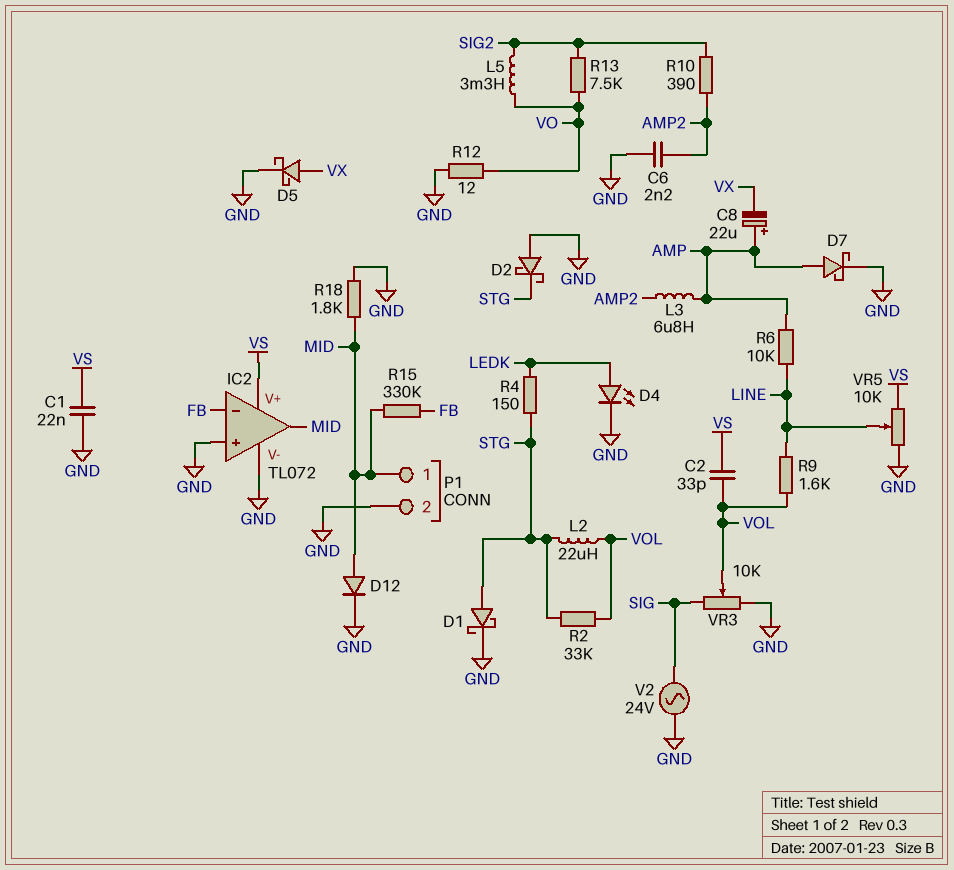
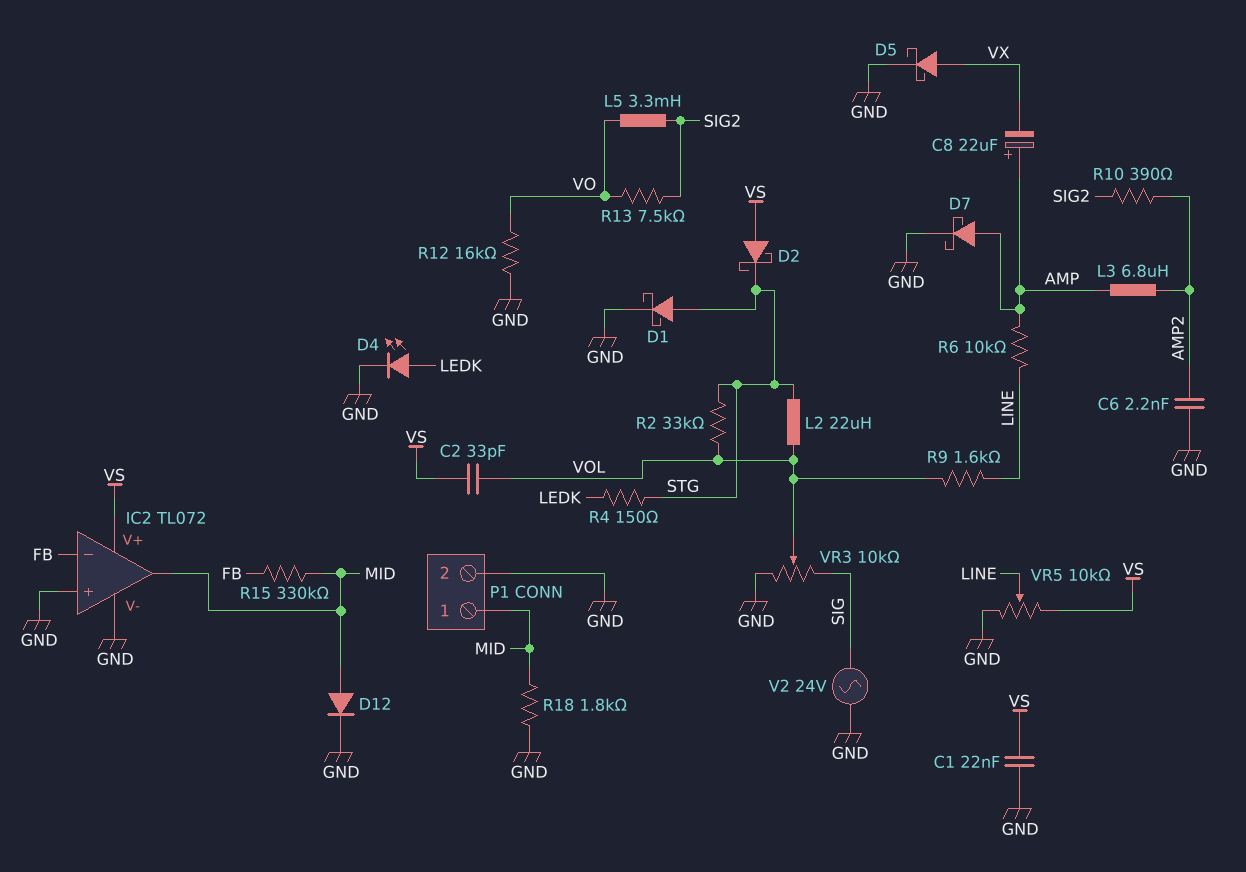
D2: schottky (A GND, K STG) -> schottky (A VS, K STG)
R12: 12 (GND, VO) -> 16k (GND, VO)

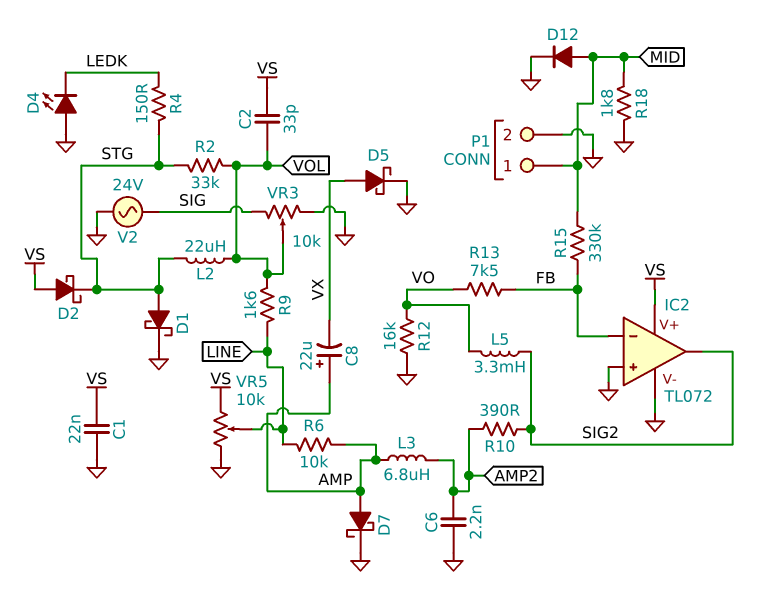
D4: LED (A LEDK, K GND) -> LED (A GND, K LEDK)
IC2 pin out: MID -> SIG2
R13: 7.5k (SIG2, VO) -> 7.5k (FB, VO)

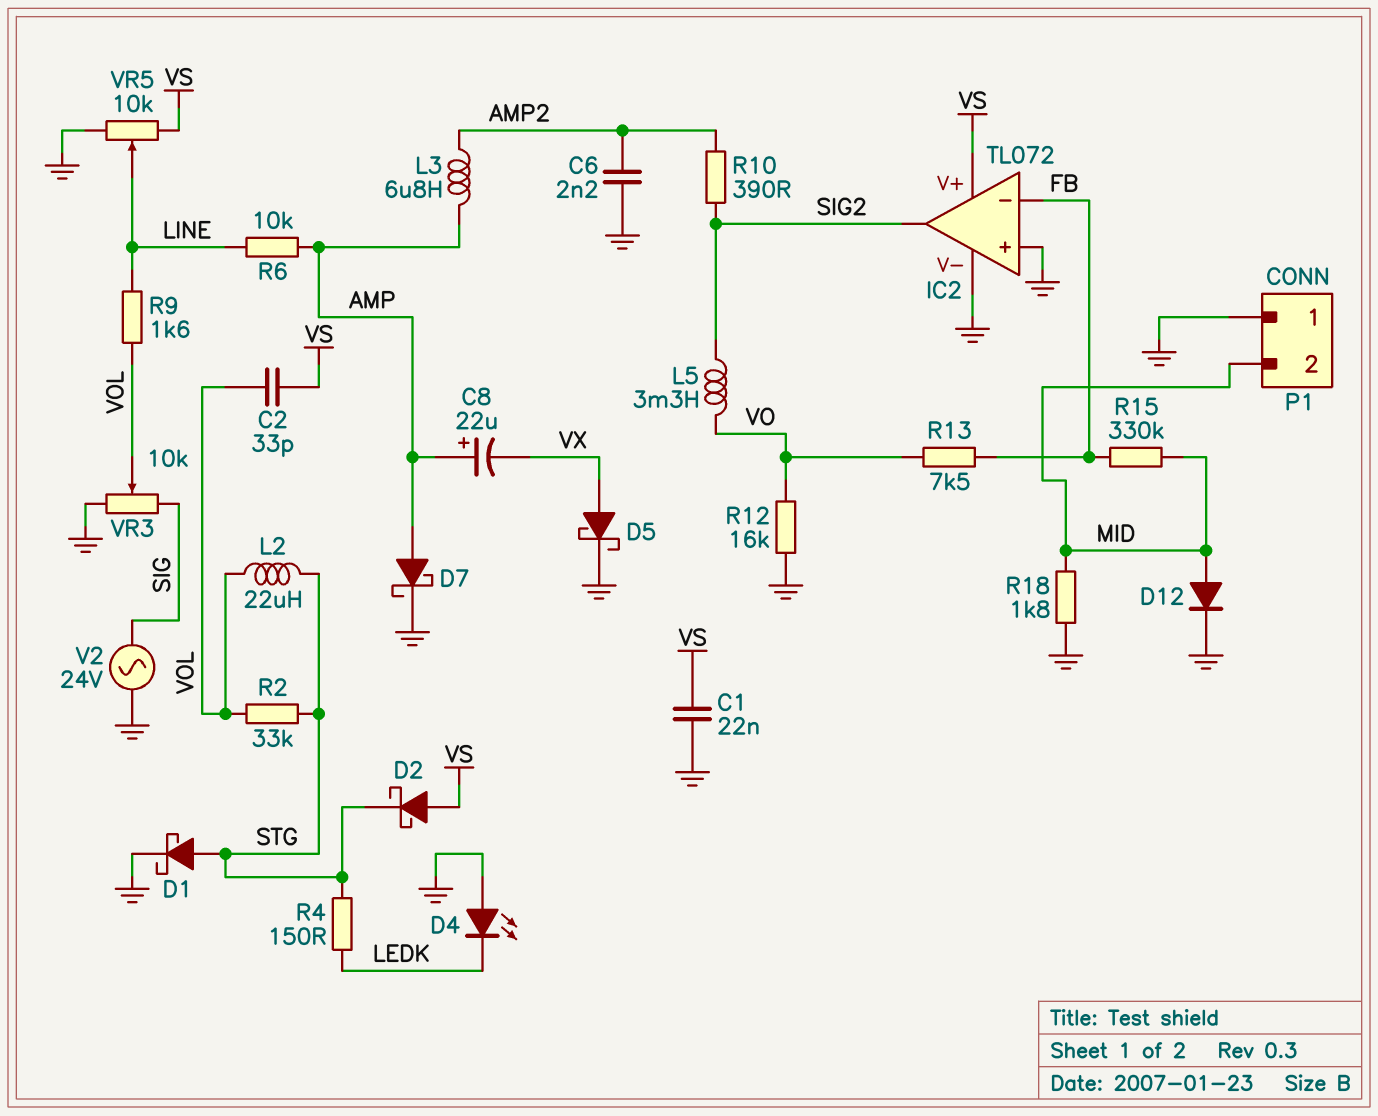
P1 pin 1: MID -> GND
P1 pin 2: GND -> MID

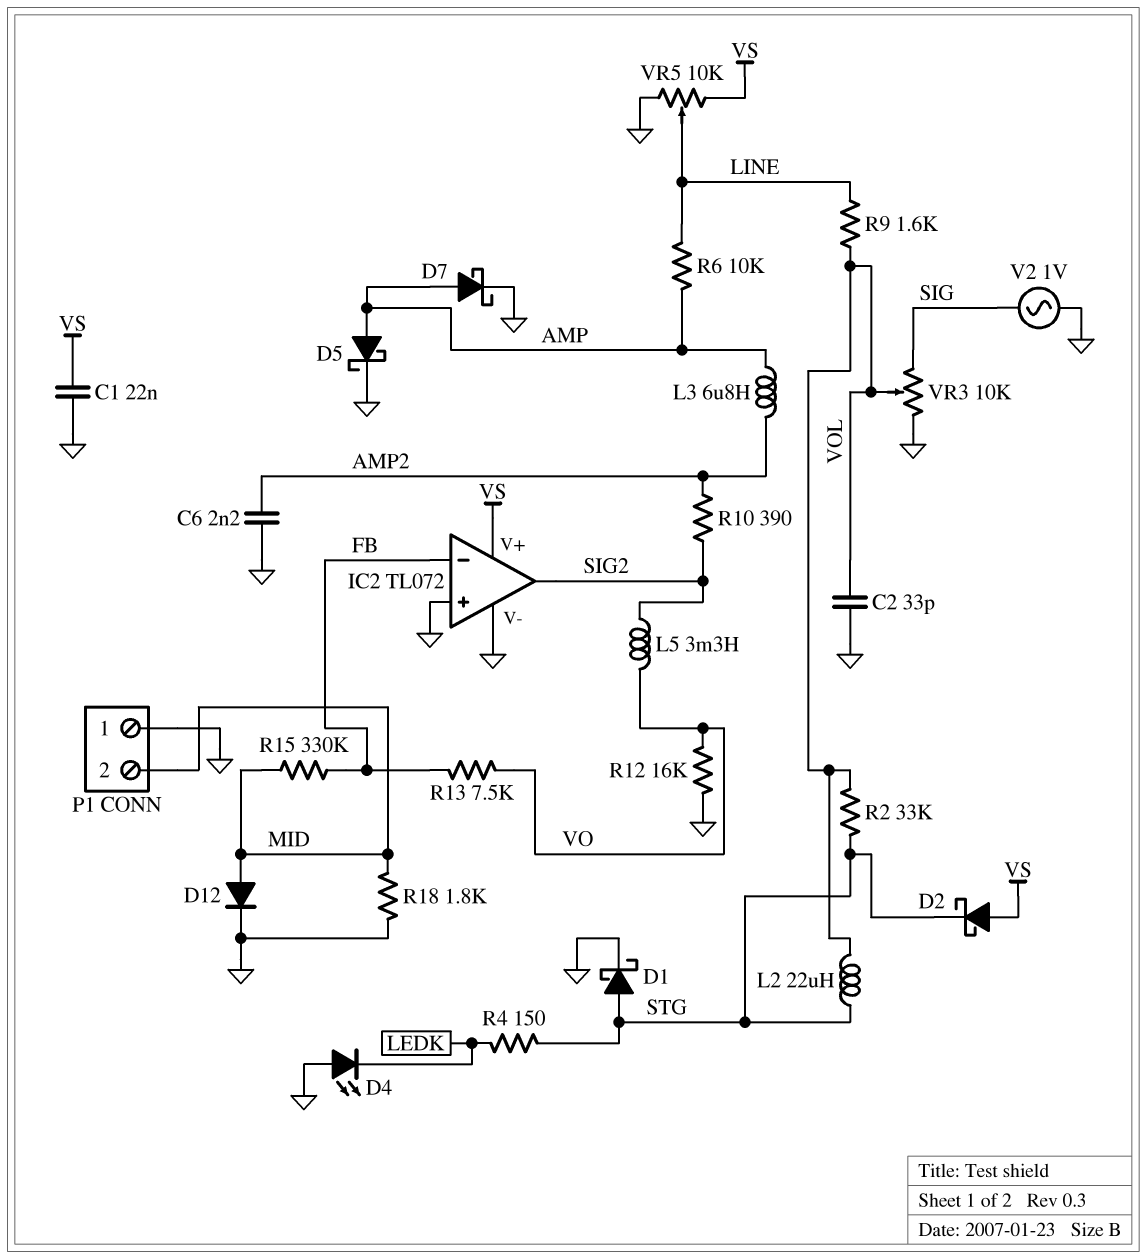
C2: 33pF (VOL, VS) -> 33pF (GND, VOL)
C8: 22uF (plus AMP, minus VX) -> none
D5: schottky (A VX, K GND) -> schottky (A AMP, K GND)
V2: AC 24V (GND, SIG) -> AC 1V (GND, SIG)

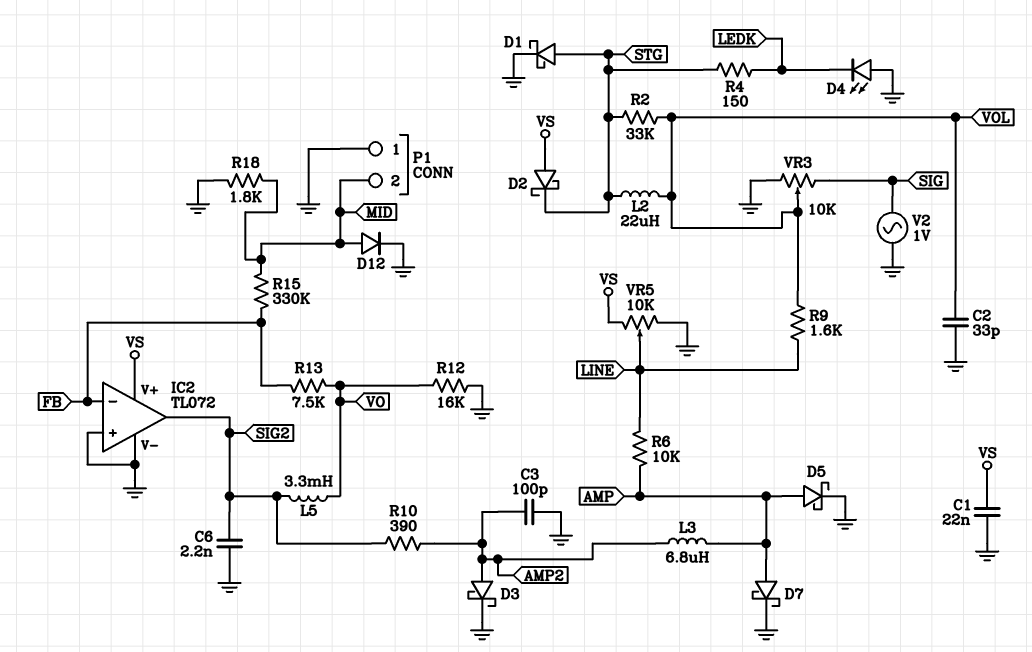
C3: none -> 100pF (AMP2, GND)
C6: 2.2nF (AMP2, GND) -> 2.2nF (GND, SIG2)
D3: none -> schottky (A AMP2, K GND)

